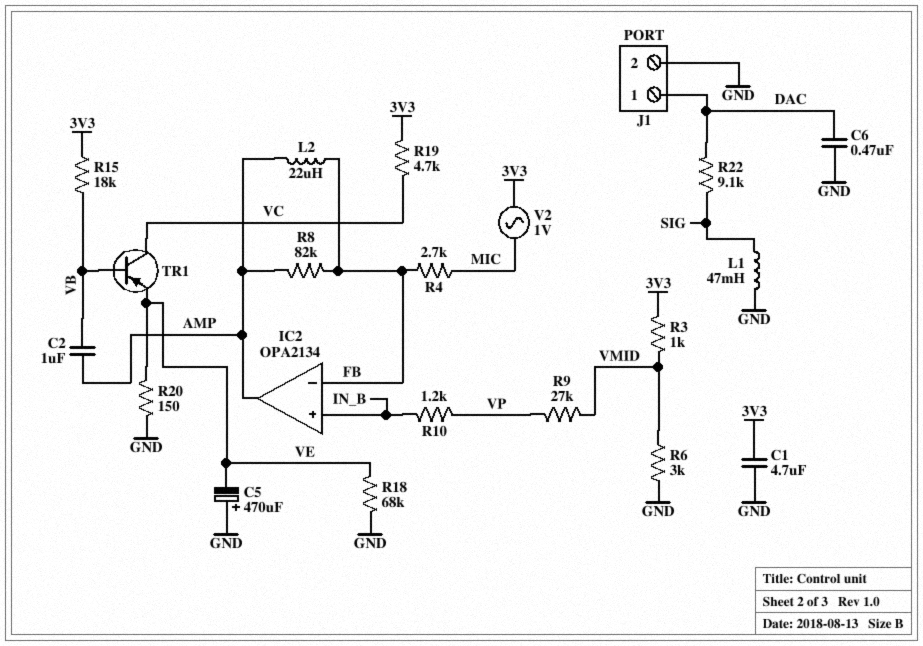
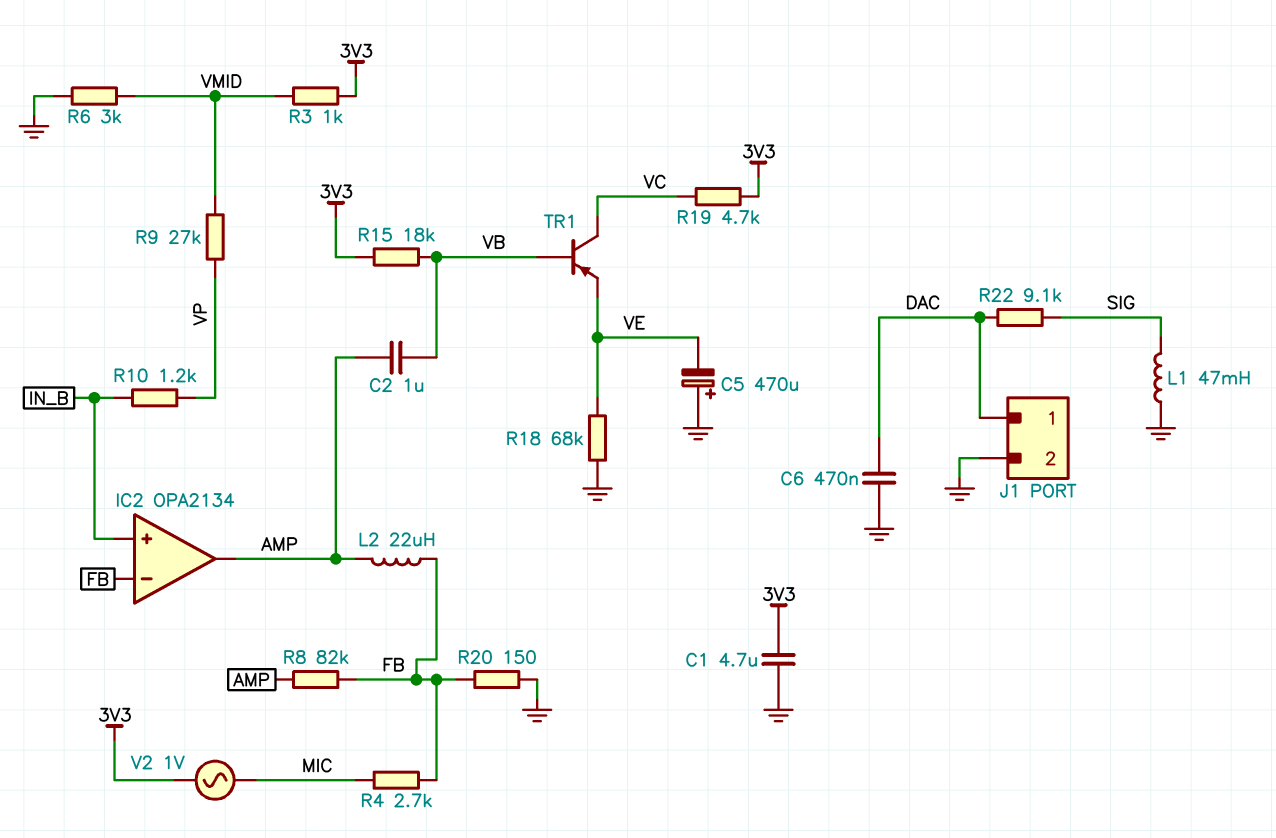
R20: 150 (GND, VE) -> 150 (FB, GND)

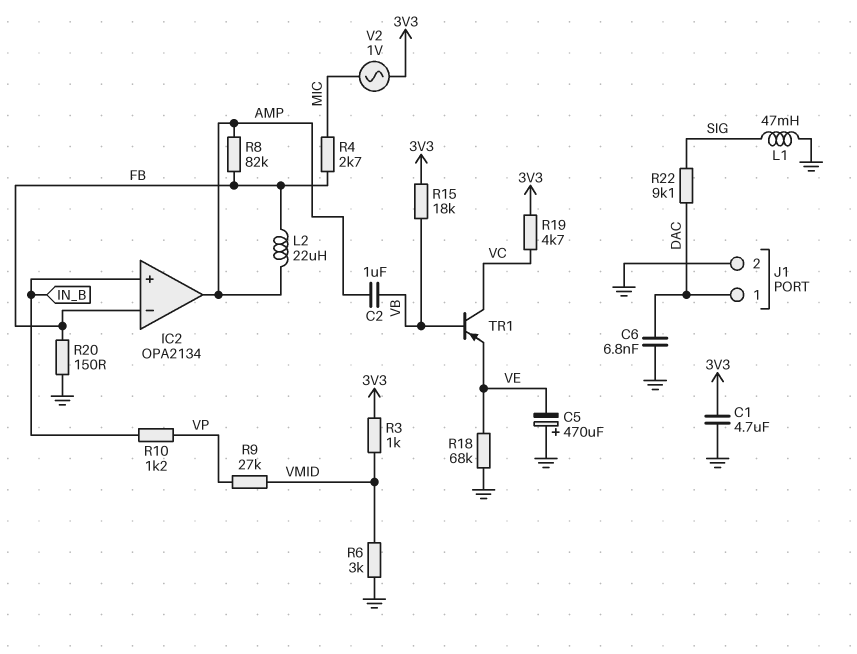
C6: 470nF (DAC, GND) -> 6.8nF (DAC, GND)

